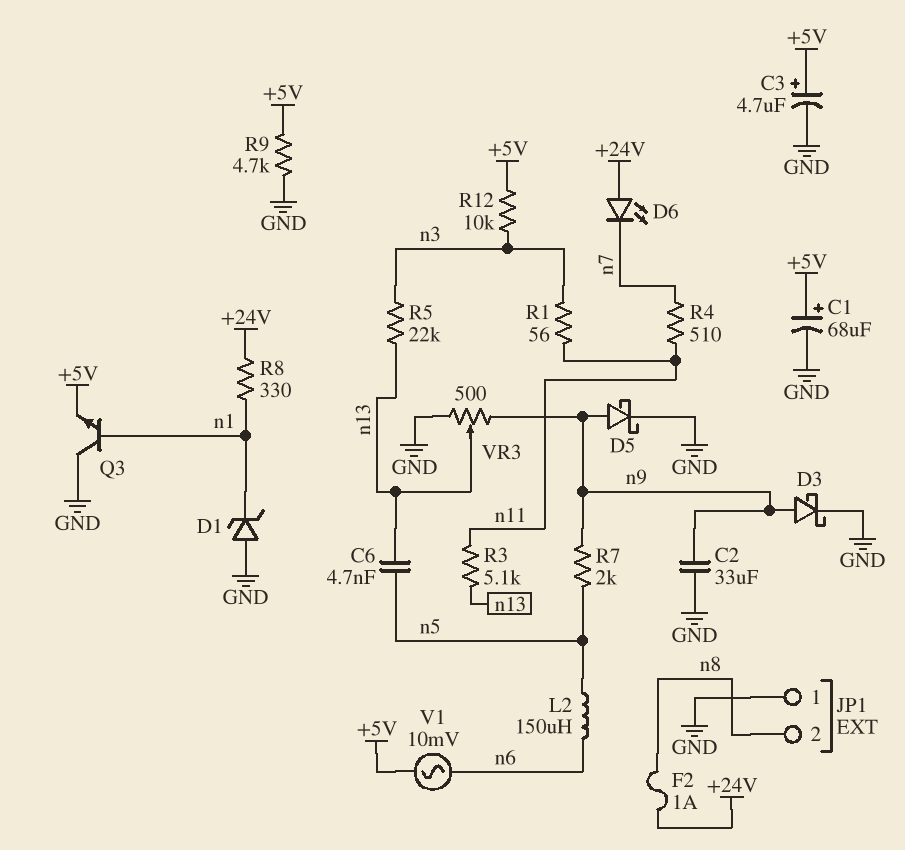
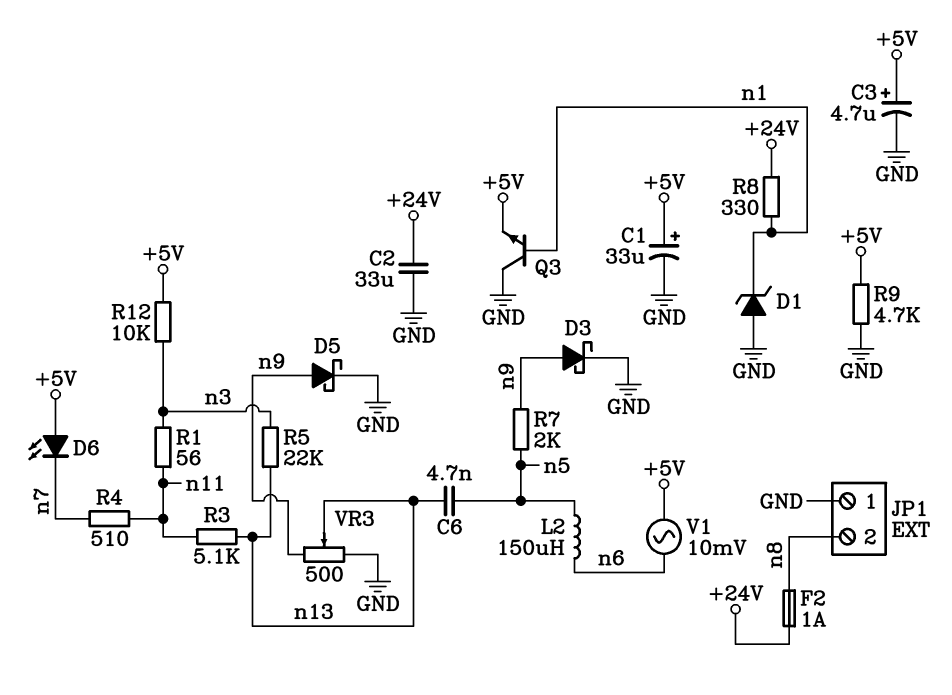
C1: 68uF (plus +5V, minus GND) -> 33uF (plus +5V, minus GND)
C2: 33uF (GND, n9) -> 33uF (+24V, GND)
D6: LED (A +24V, K n7) -> LED (A +5V, K n7)

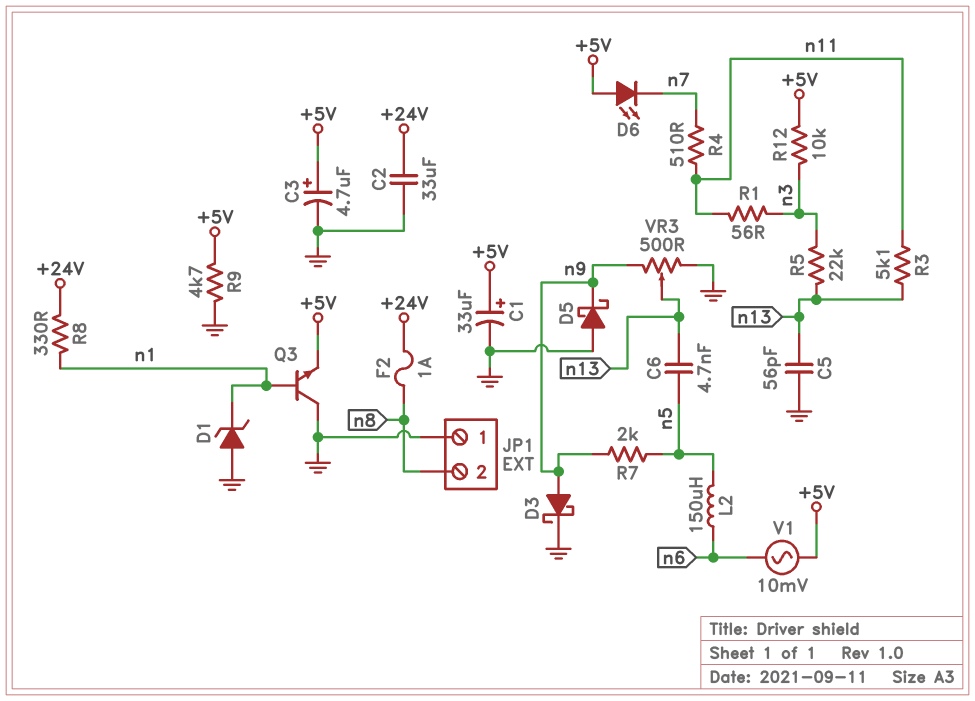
C5: none -> 56pF (GND, n13)
D5: schottky (A n9, K GND) -> schottky (A GND, K n9)

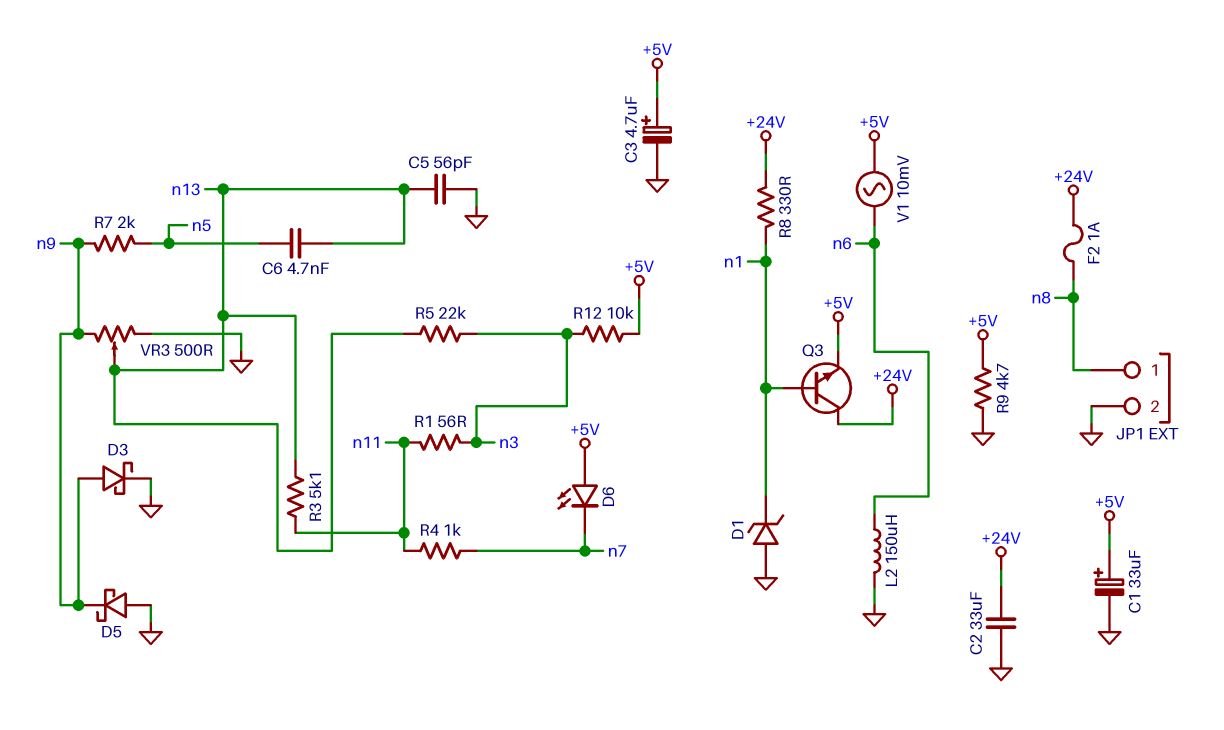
JP1 pin 1: GND -> n8
JP1 pin 2: n8 -> GND
L2: 150uH (n5, n6) -> 150uH (GND, n6)
Q3: NPN (B n1, C GND, E +5V) -> NPN (B n1, C +24V, E +5V)
R4: 510 (n7, n11) -> 1k (n7, n11)

